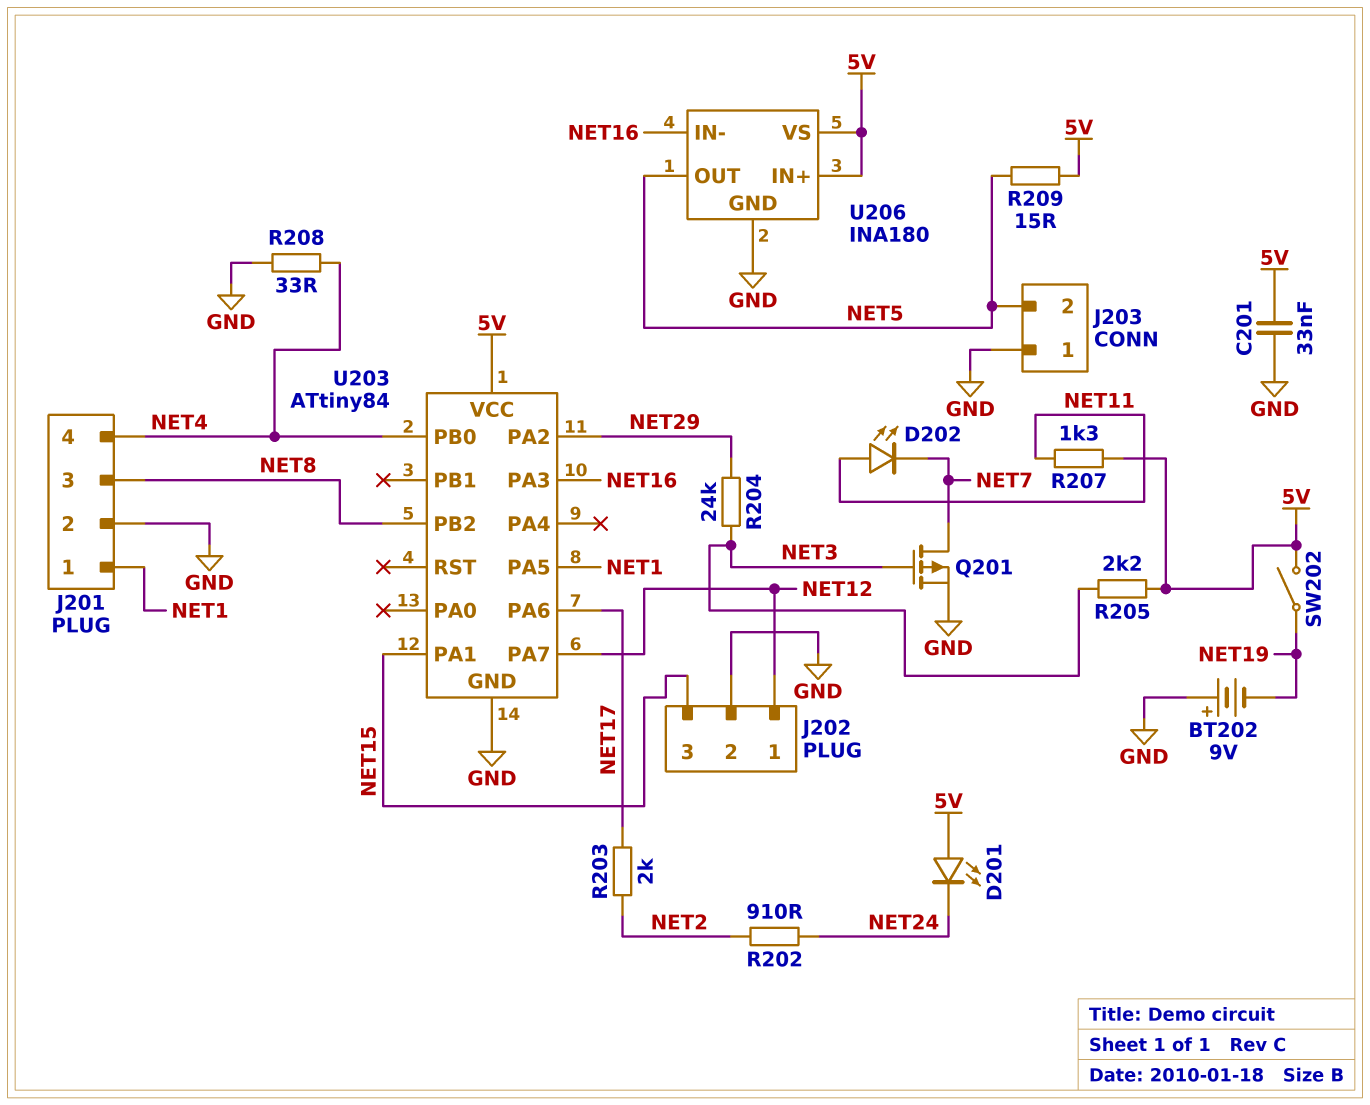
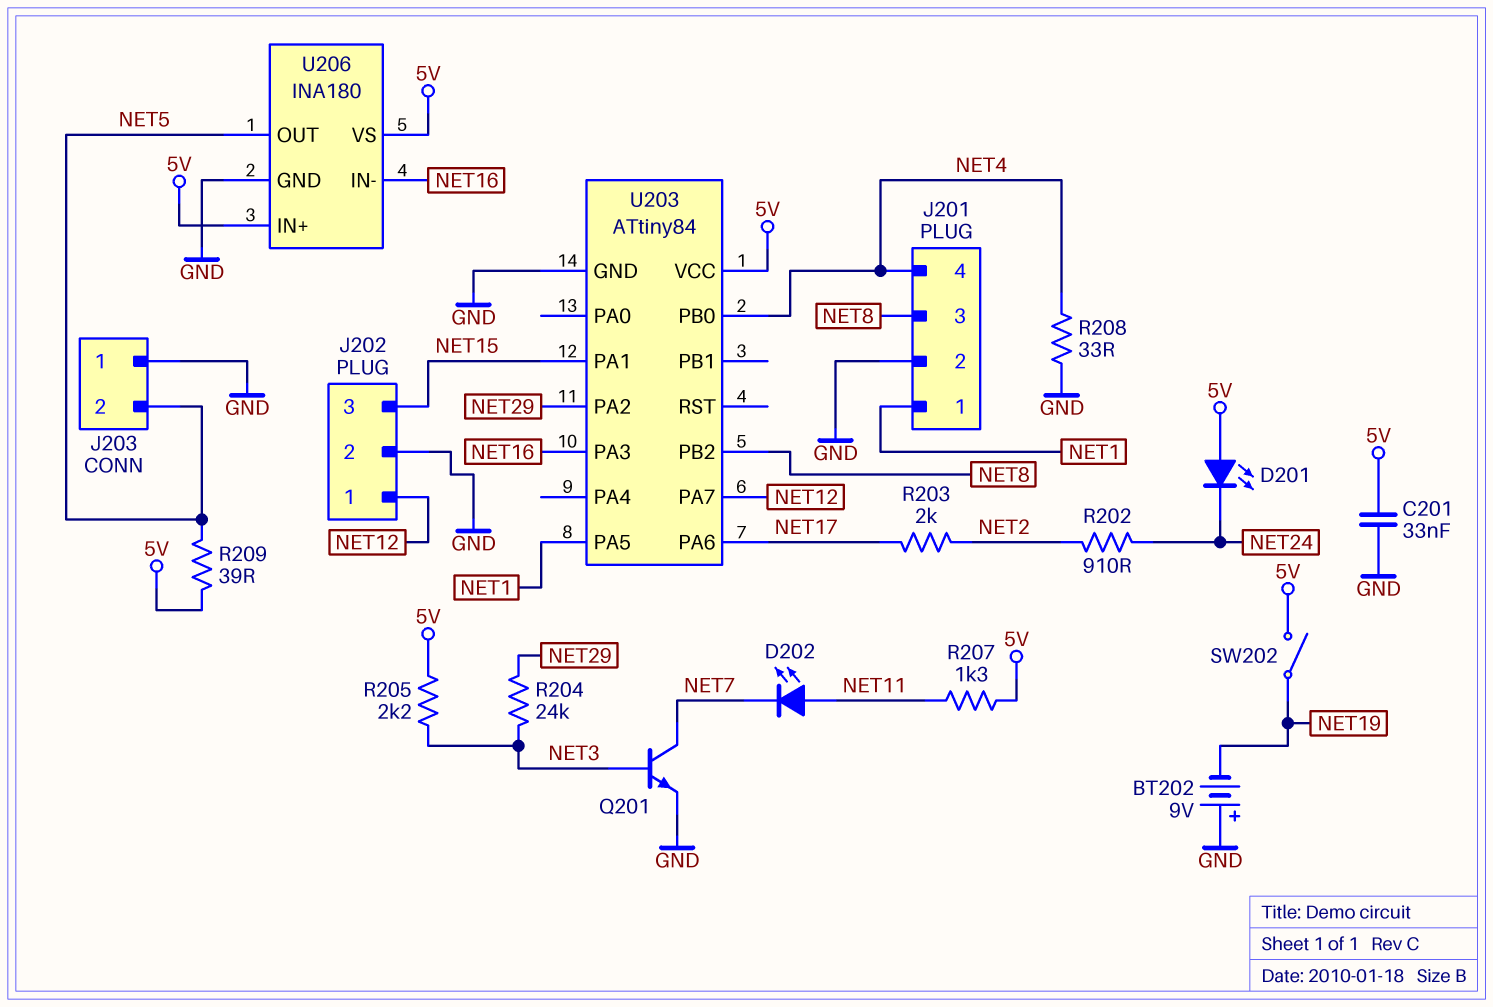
Q201: PMOS (G NET3, D NET7, S GND) -> NPN (B NET3, C NET7, E GND)
R209: 15 (5V, NET5) -> 39 (5V, NET5)

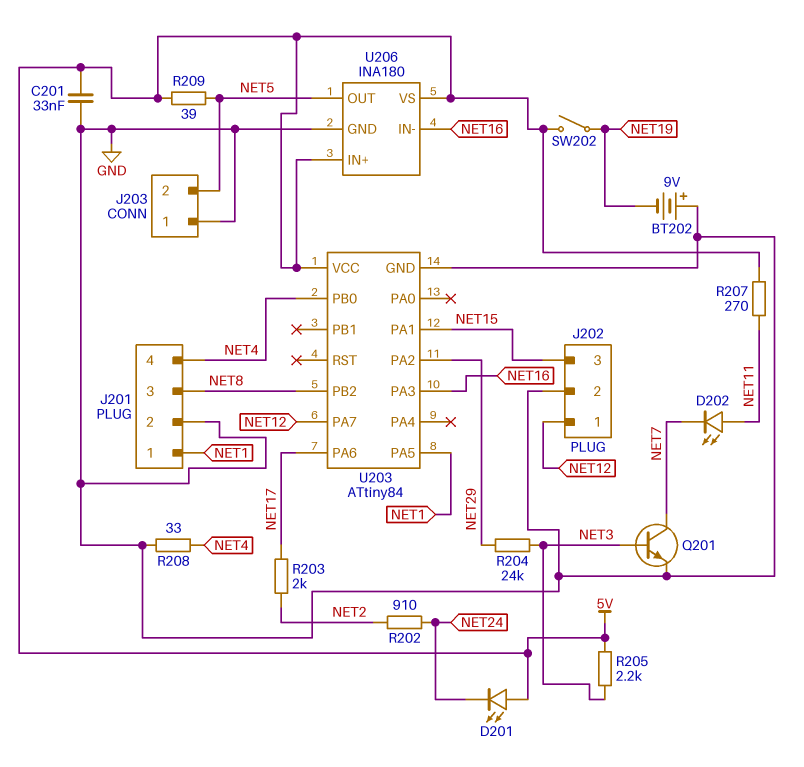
R207: 1.3k (5V, NET11) -> 270 (5V, NET11)

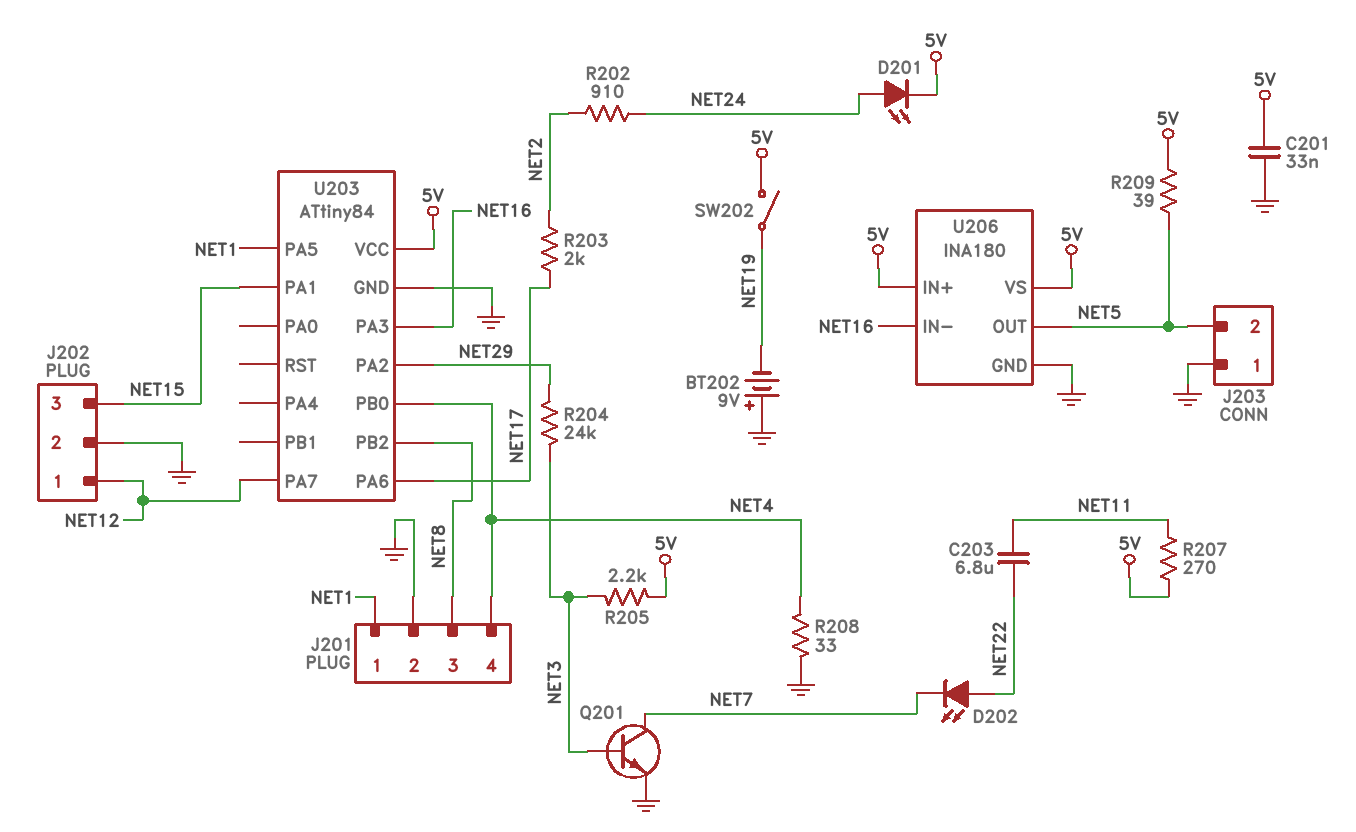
C203: none -> 6.8uF (NET11, NET22)
D201: LED (A 5V, K NET24) -> LED (A NET24, K 5V)
D202: LED (A NET11, K NET7) -> LED (A NET22, K NET7)

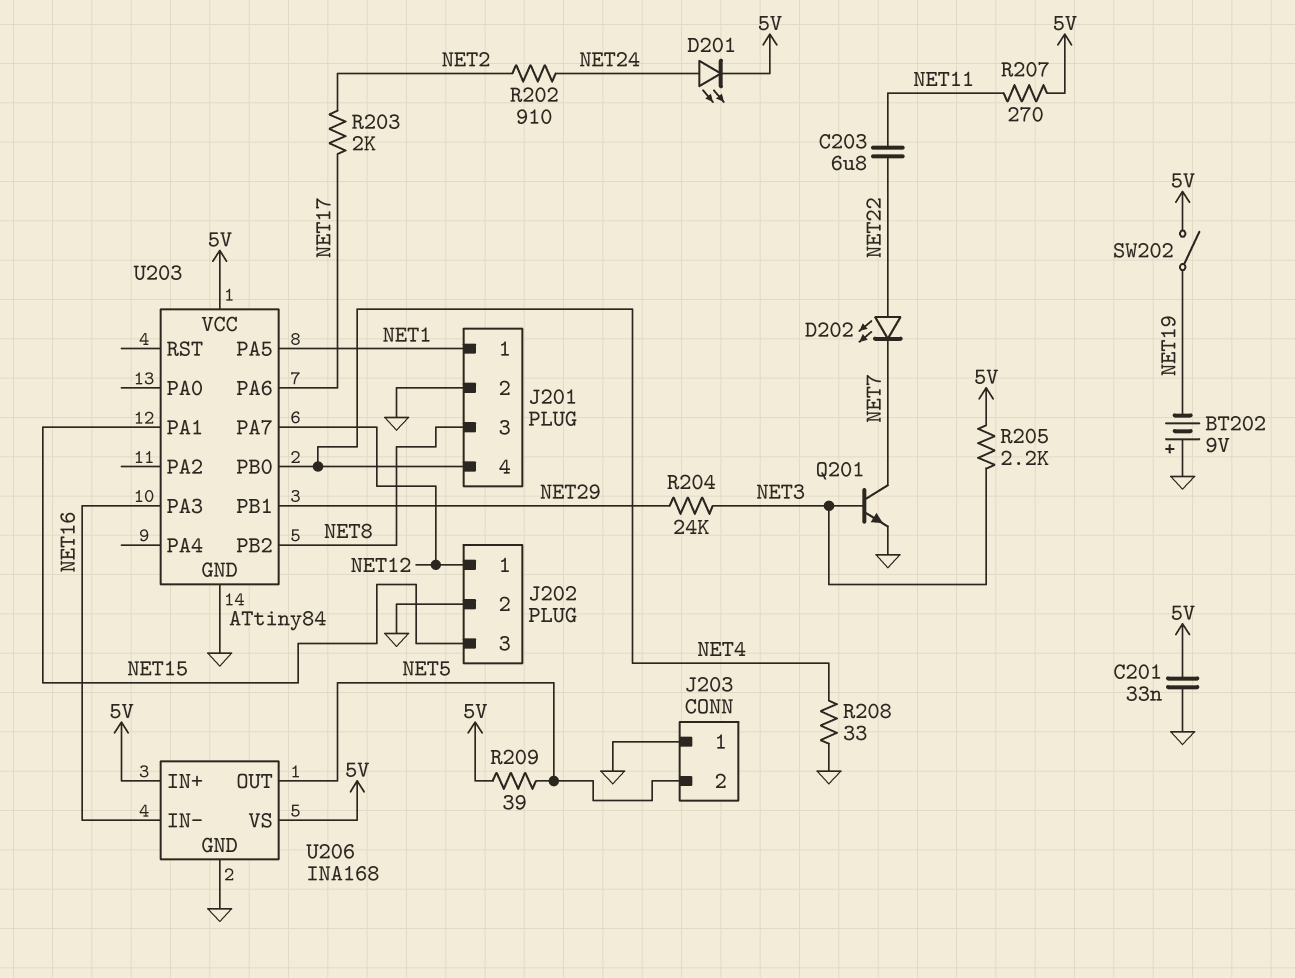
U203 pin PA2: NET29 -> none
U203 pin PB1: none -> NET29
U206: INA180 -> INA168

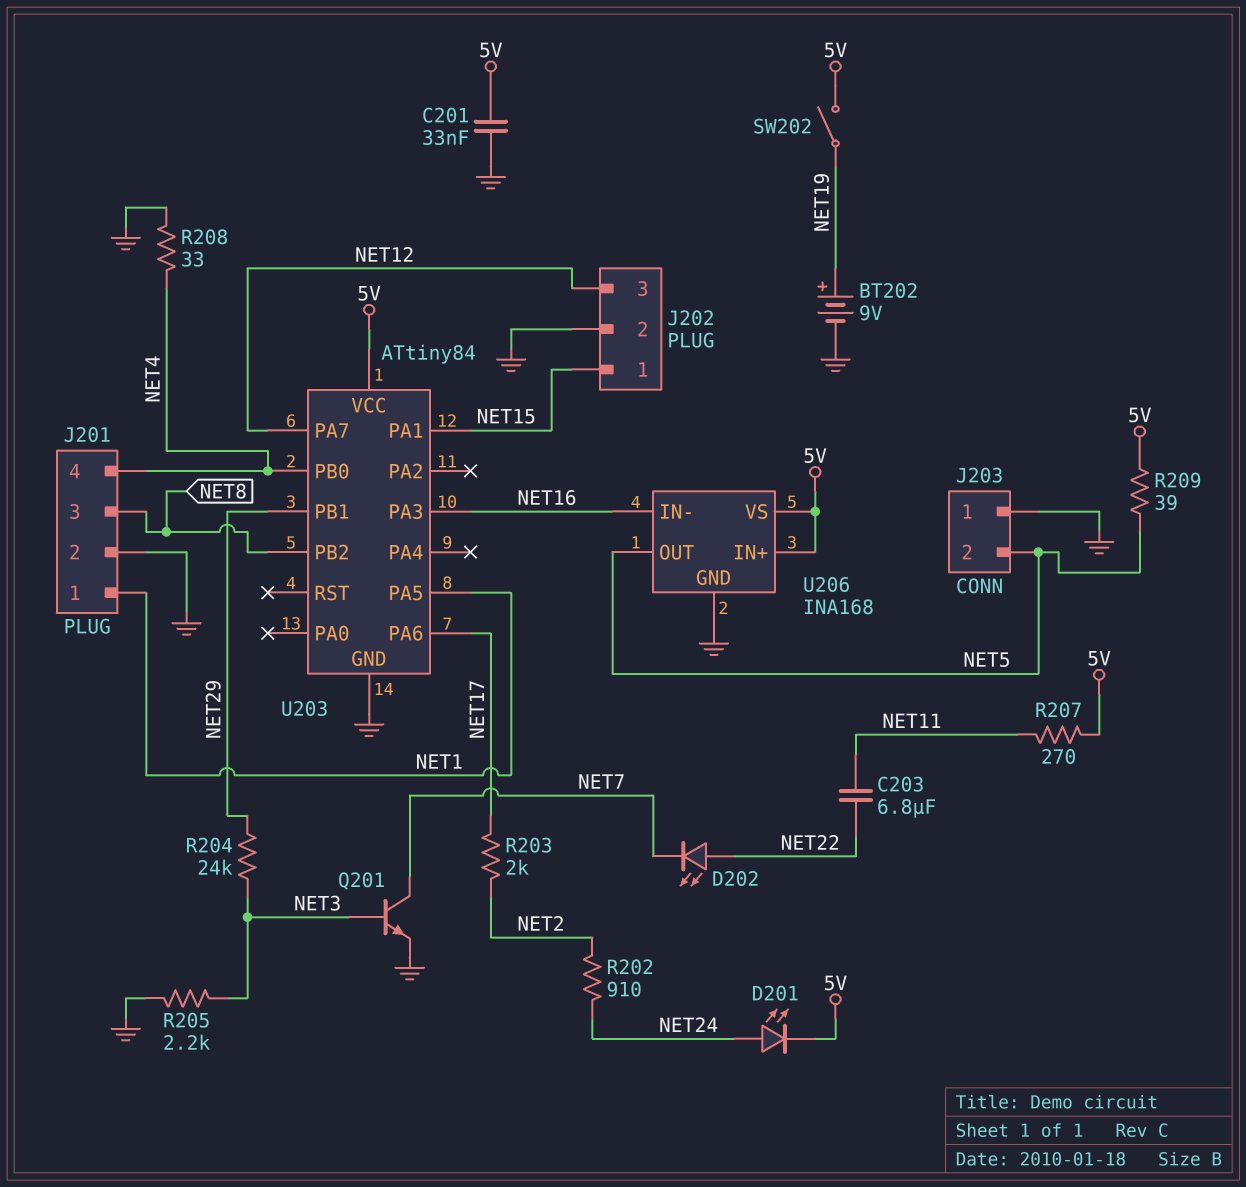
BT202: 9V (plus GND, minus NET19) -> 9V (plus NET19, minus GND)
J202 pin 1: NET12 -> NET15
J202 pin 3: NET15 -> NET12
R205: 2.2k (5V, NET3) -> 2.2k (GND, NET3)

